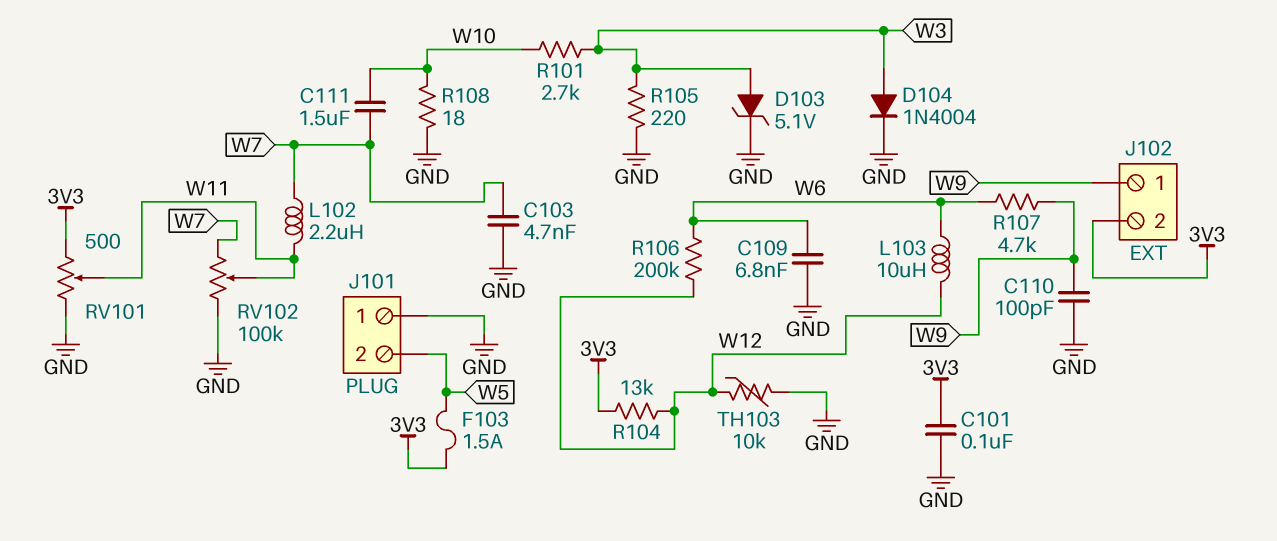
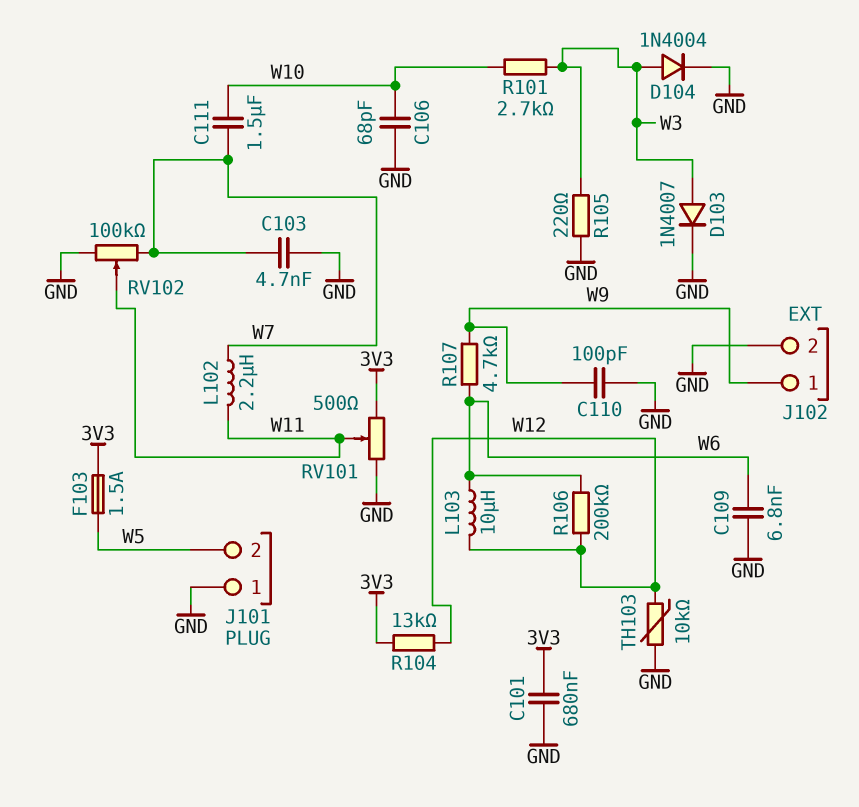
C101: 100nF (3V3, GND) -> 680nF (3V3, GND)
C106: none -> 68pF (GND, W10)
D103: zener 5.1V (A W3, K GND) -> diode 1N4007 (A W3, K GND)
J102 pin 2: 3V3 -> GND
R108: 18 (GND, W10) -> none

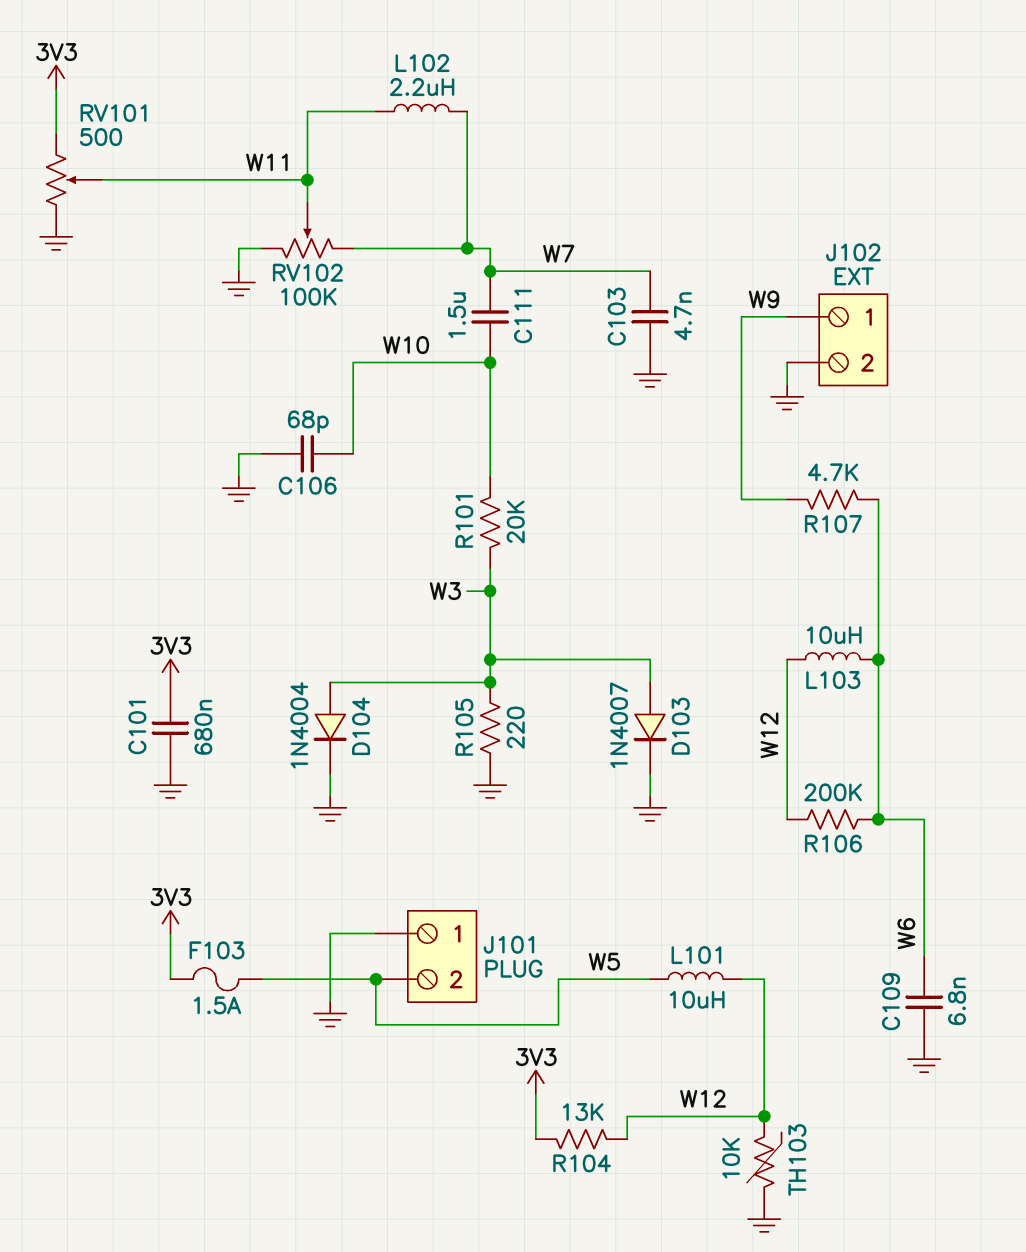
C110: 100pF (GND, W9) -> none
L101: none -> 10uH (W5, W12)
R101: 2.7k (W3, W10) -> 20k (W3, W10)

